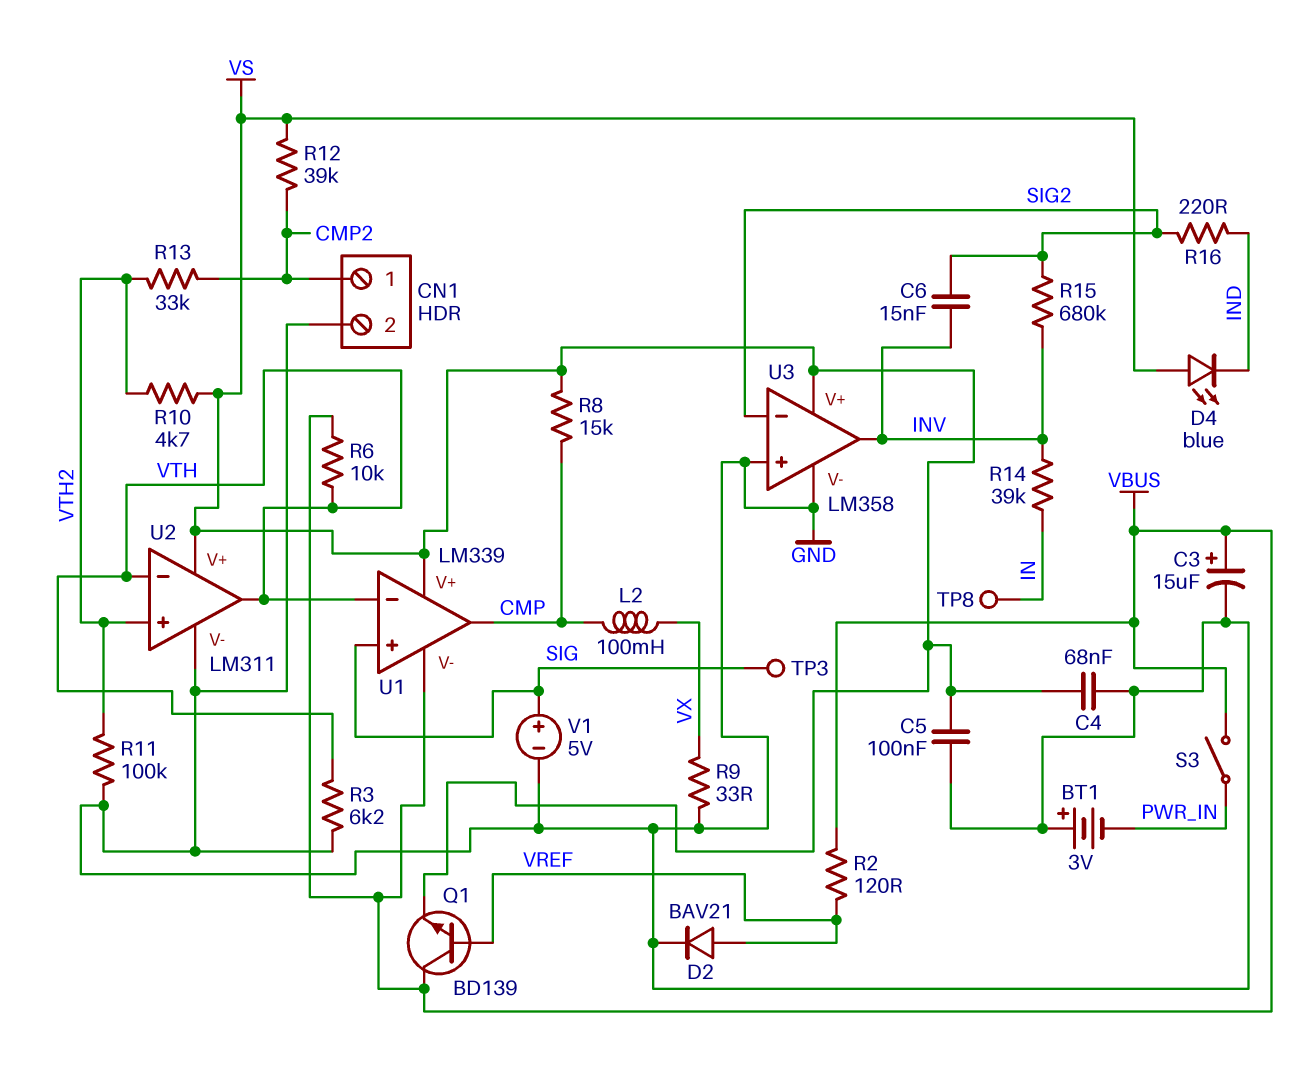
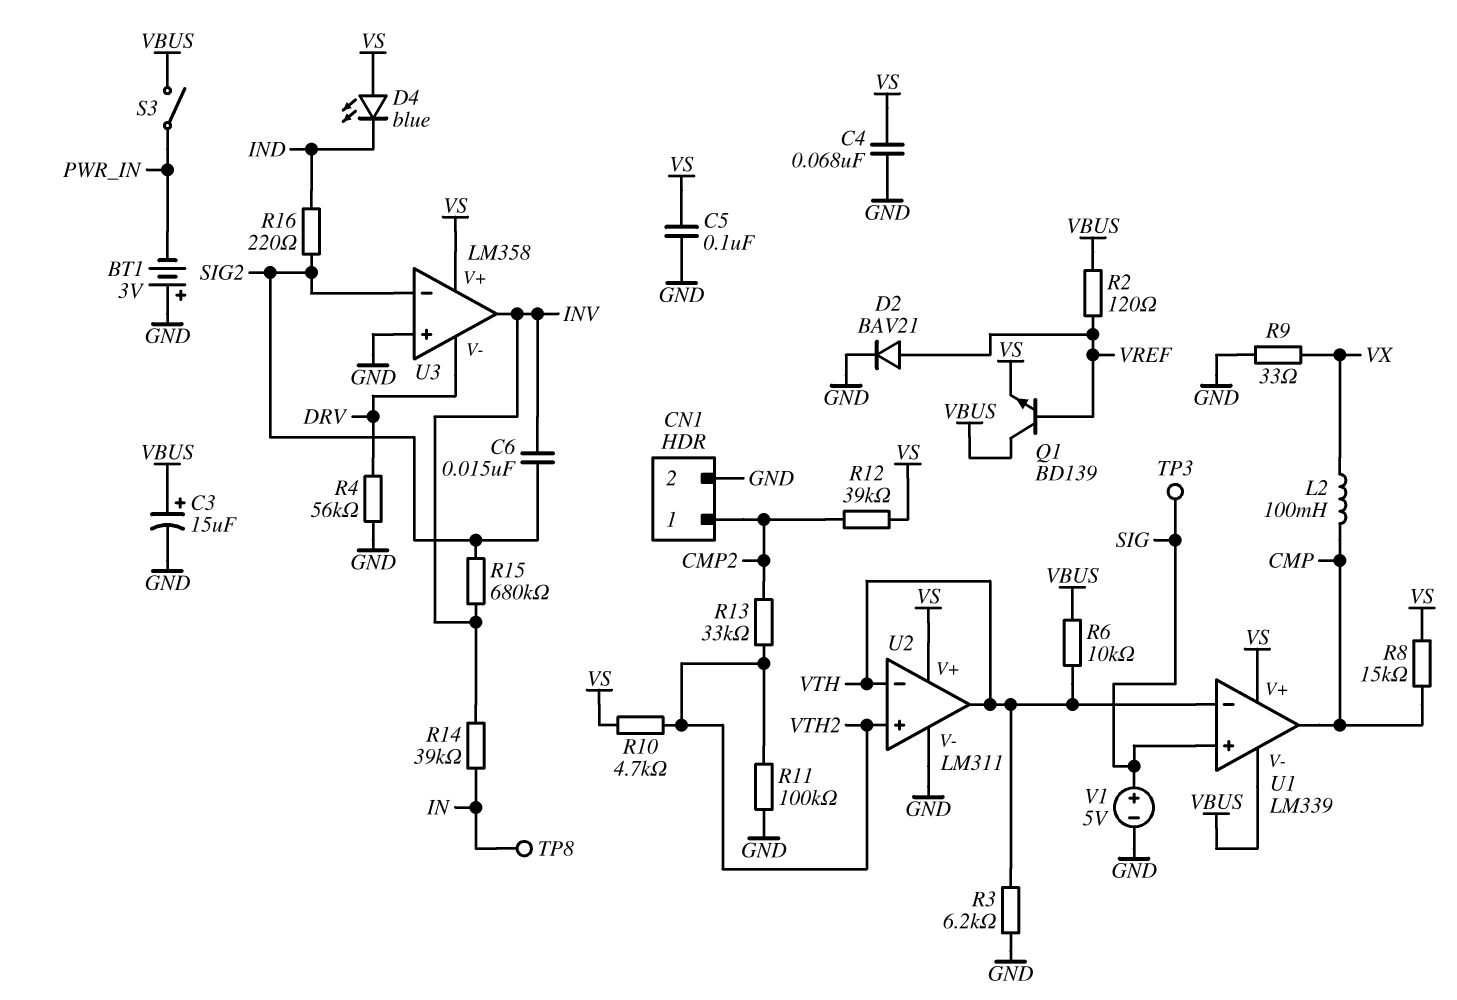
R4: none -> 56k (DRV, GND)
U3 pin V-: GND -> DRV

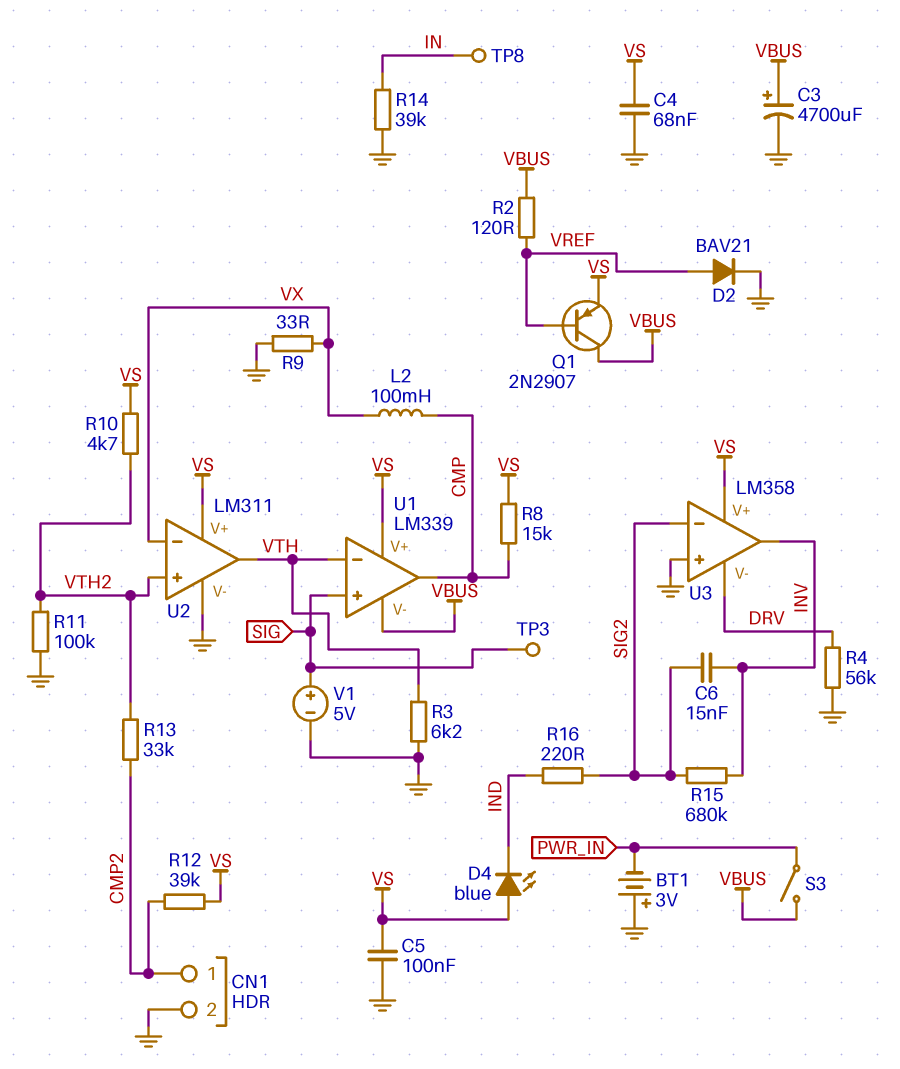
C3: 15uF (plus VBUS, minus GND) -> 4700uF (plus VBUS, minus GND)
Q1: NPN BD139 (B VREF, C VBUS, E VS) -> PNP 2N2907 (B VREF, C VBUS, E VS)
R6: 10k (VBUS, VTH) -> none
R14: 39k (IN, INV) -> 39k (GND, IN)
U2 pin in-: VTH -> VX

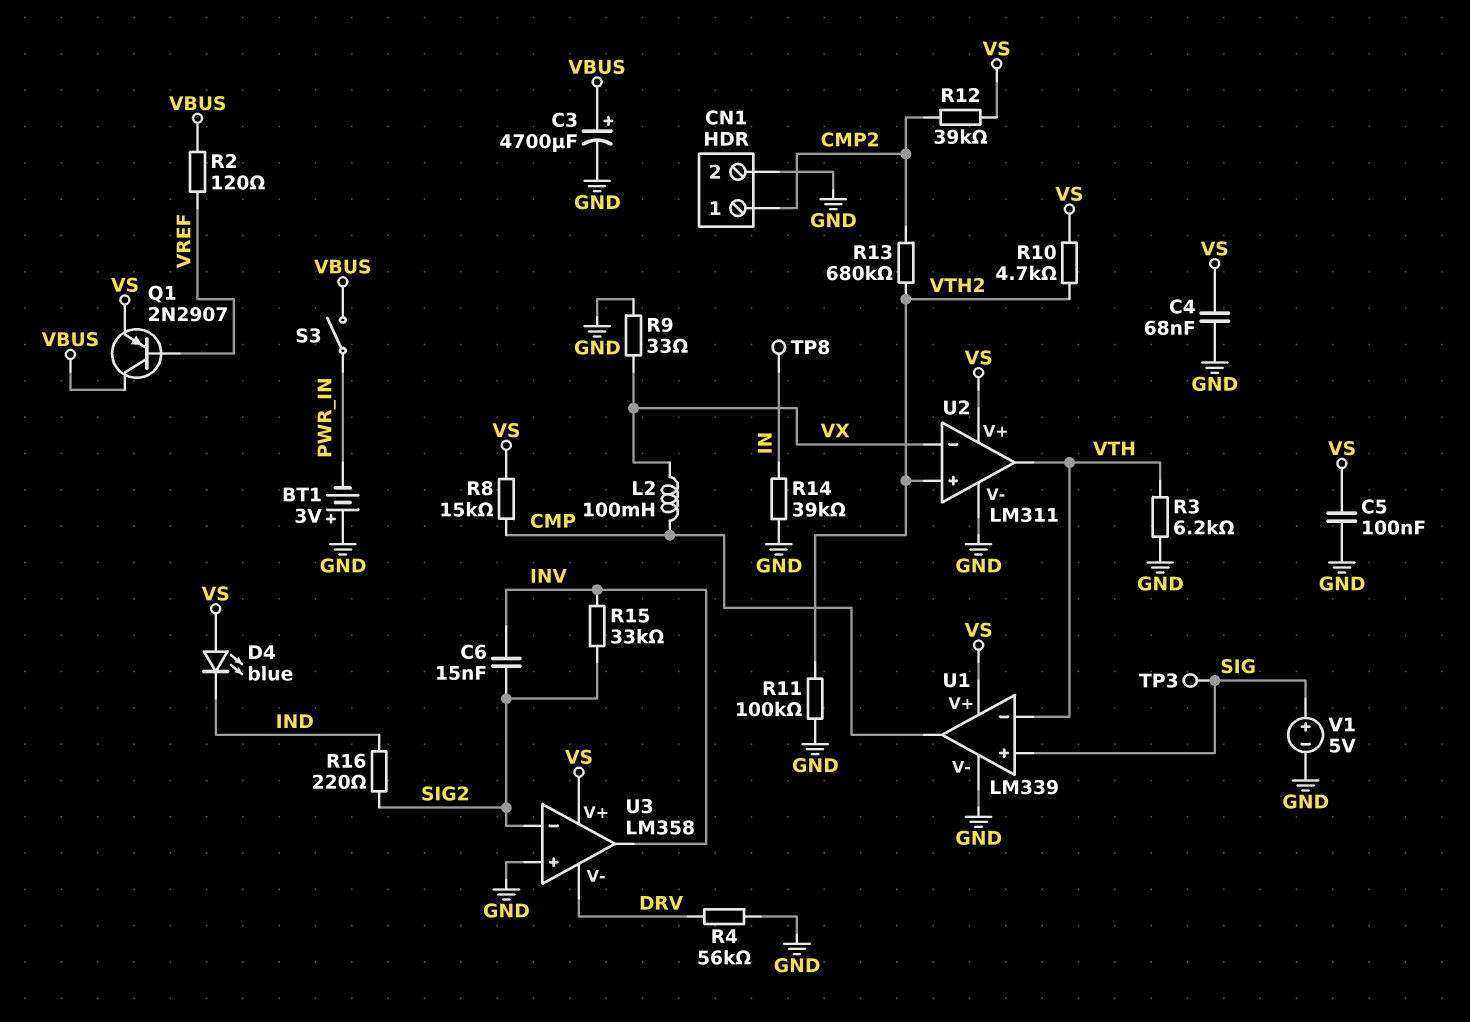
D2: diode BAV21 (A VREF, K GND) -> none
R13: 33k (CMP2, VTH2) -> 680k (CMP2, VTH2)
R15: 680k (INV, SIG2) -> 33k (INV, SIG2)
U1 pin V-: VBUS -> GND

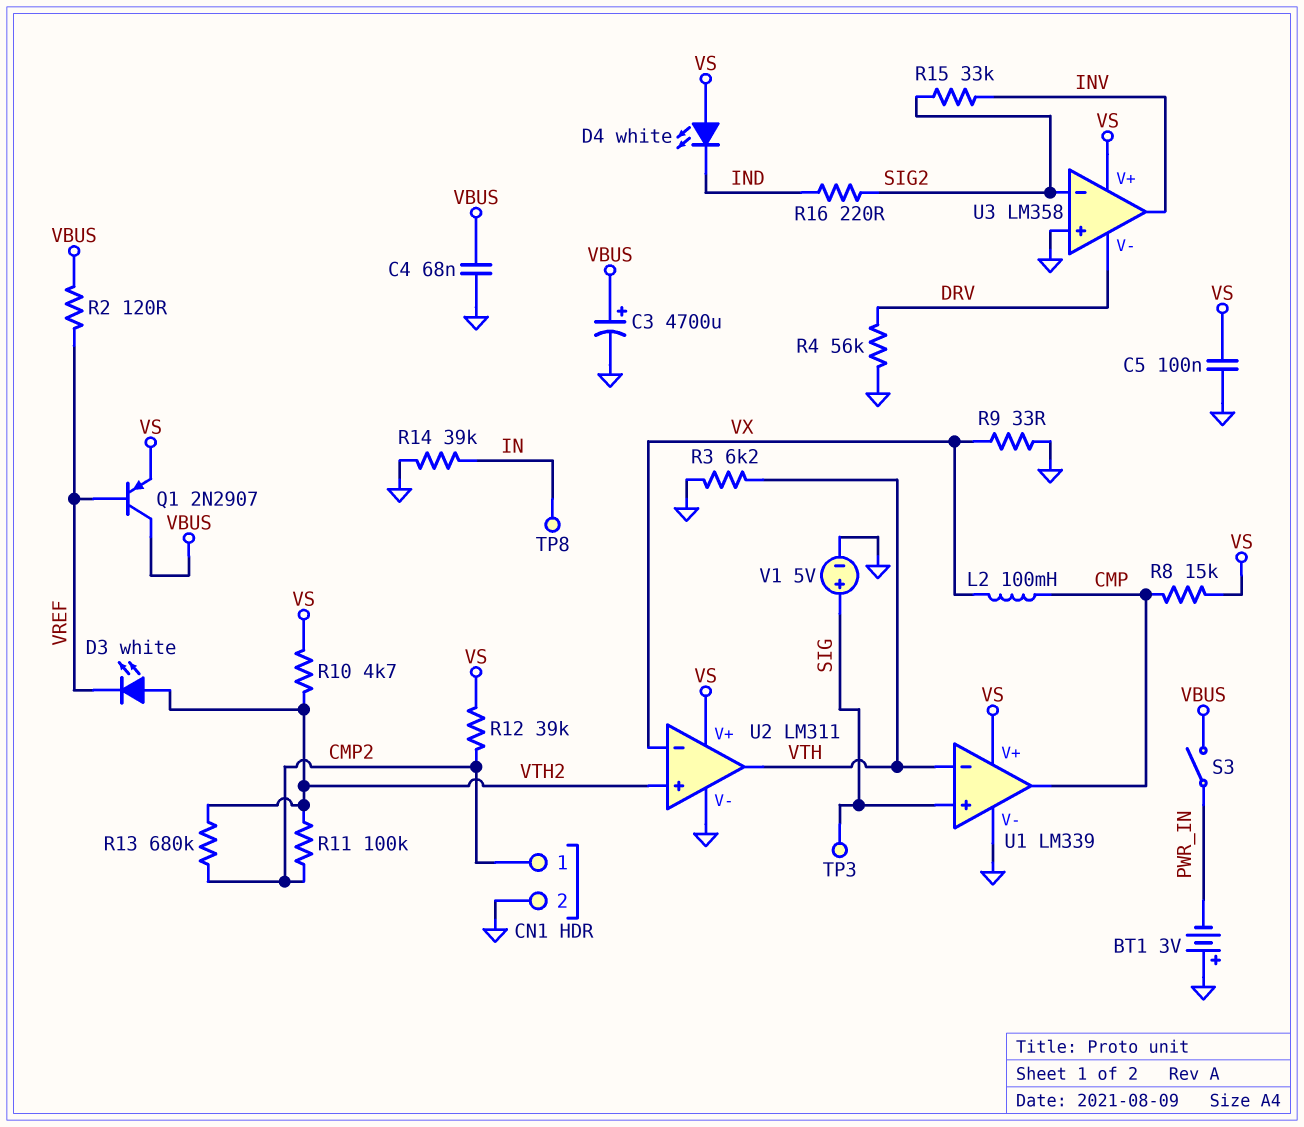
C4: 68nF (GND, VS) -> 68nF (GND, VBUS)
C6: 15nF (INV, SIG2) -> none
D3: none -> LED white (A VTH2, K VREF)
D4: LED blue (A VS, K IND) -> LED white (A VS, K IND)
R11: 100k (GND, VTH2) -> 100k (CMP2, VTH2)

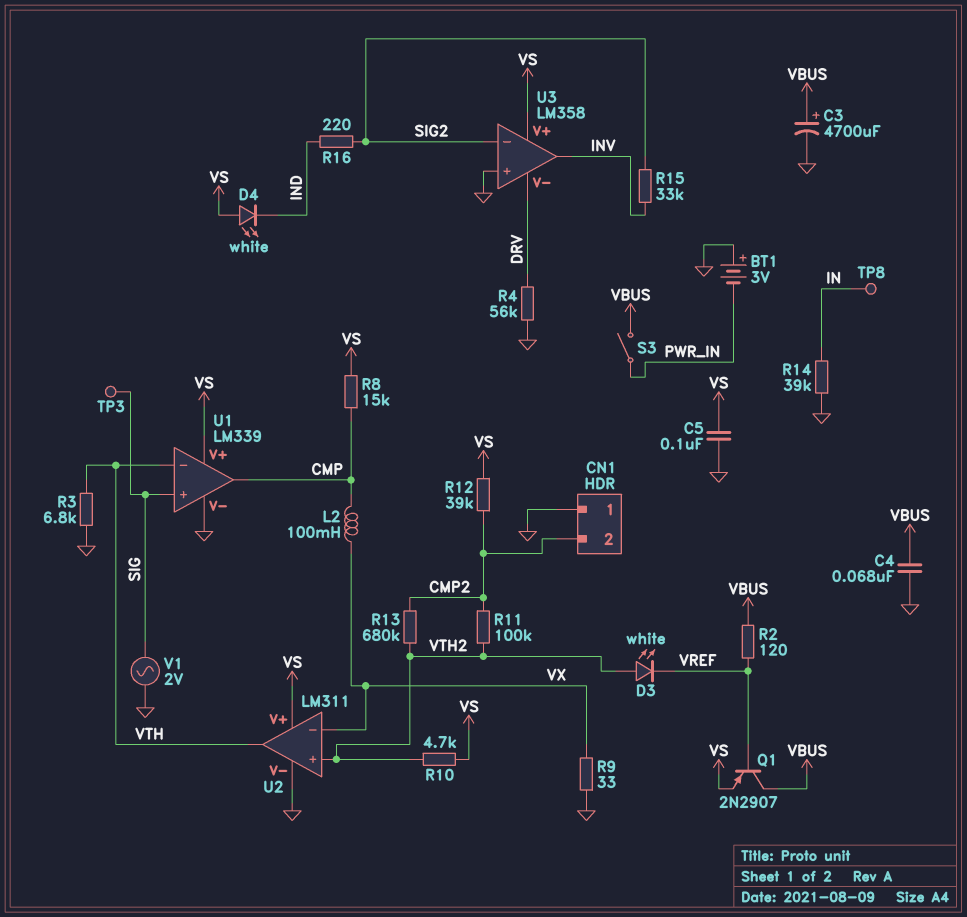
CN1 pin 1: CMP2 -> GND
CN1 pin 2: GND -> CMP2
R3: 6.2k (GND, VTH) -> 6.8k (GND, VTH)
V1: 5V (plus SIG, minus GND) -> AC 2V (GND, SIG)

